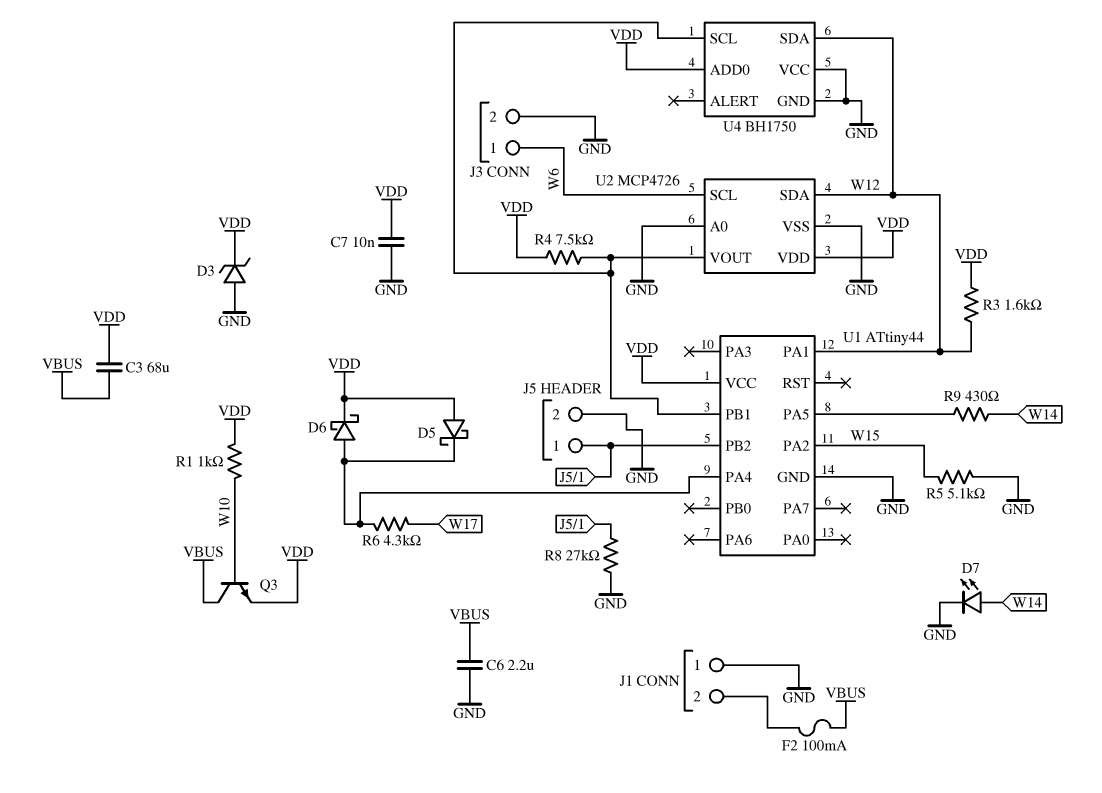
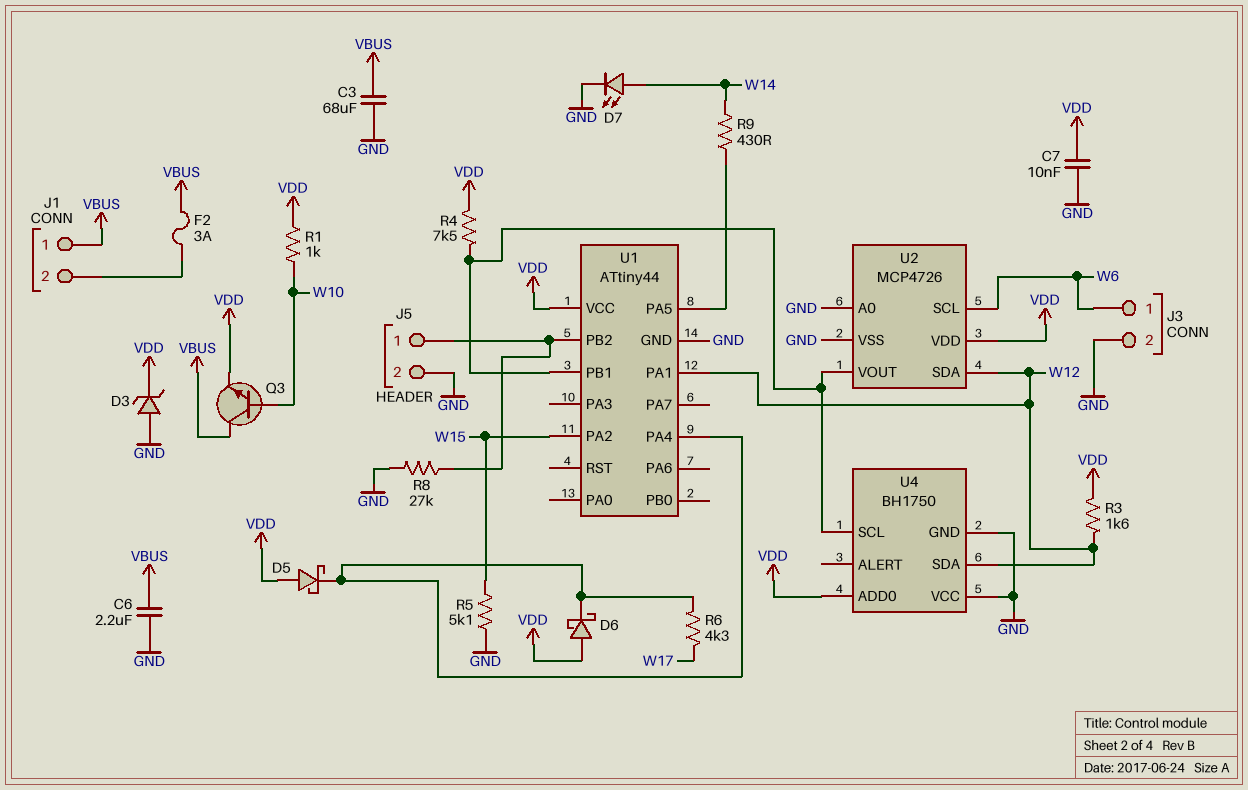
C3: 68uF (VBUS, VDD) -> 68uF (GND, VBUS)
D6: schottky (A U1/PA4, K VDD) -> schottky (A VDD, K U1/PA4)
F2: 100mA (J1/2, VBUS) -> 3A (J1/2, VBUS)
J1 pin 1: GND -> VBUS

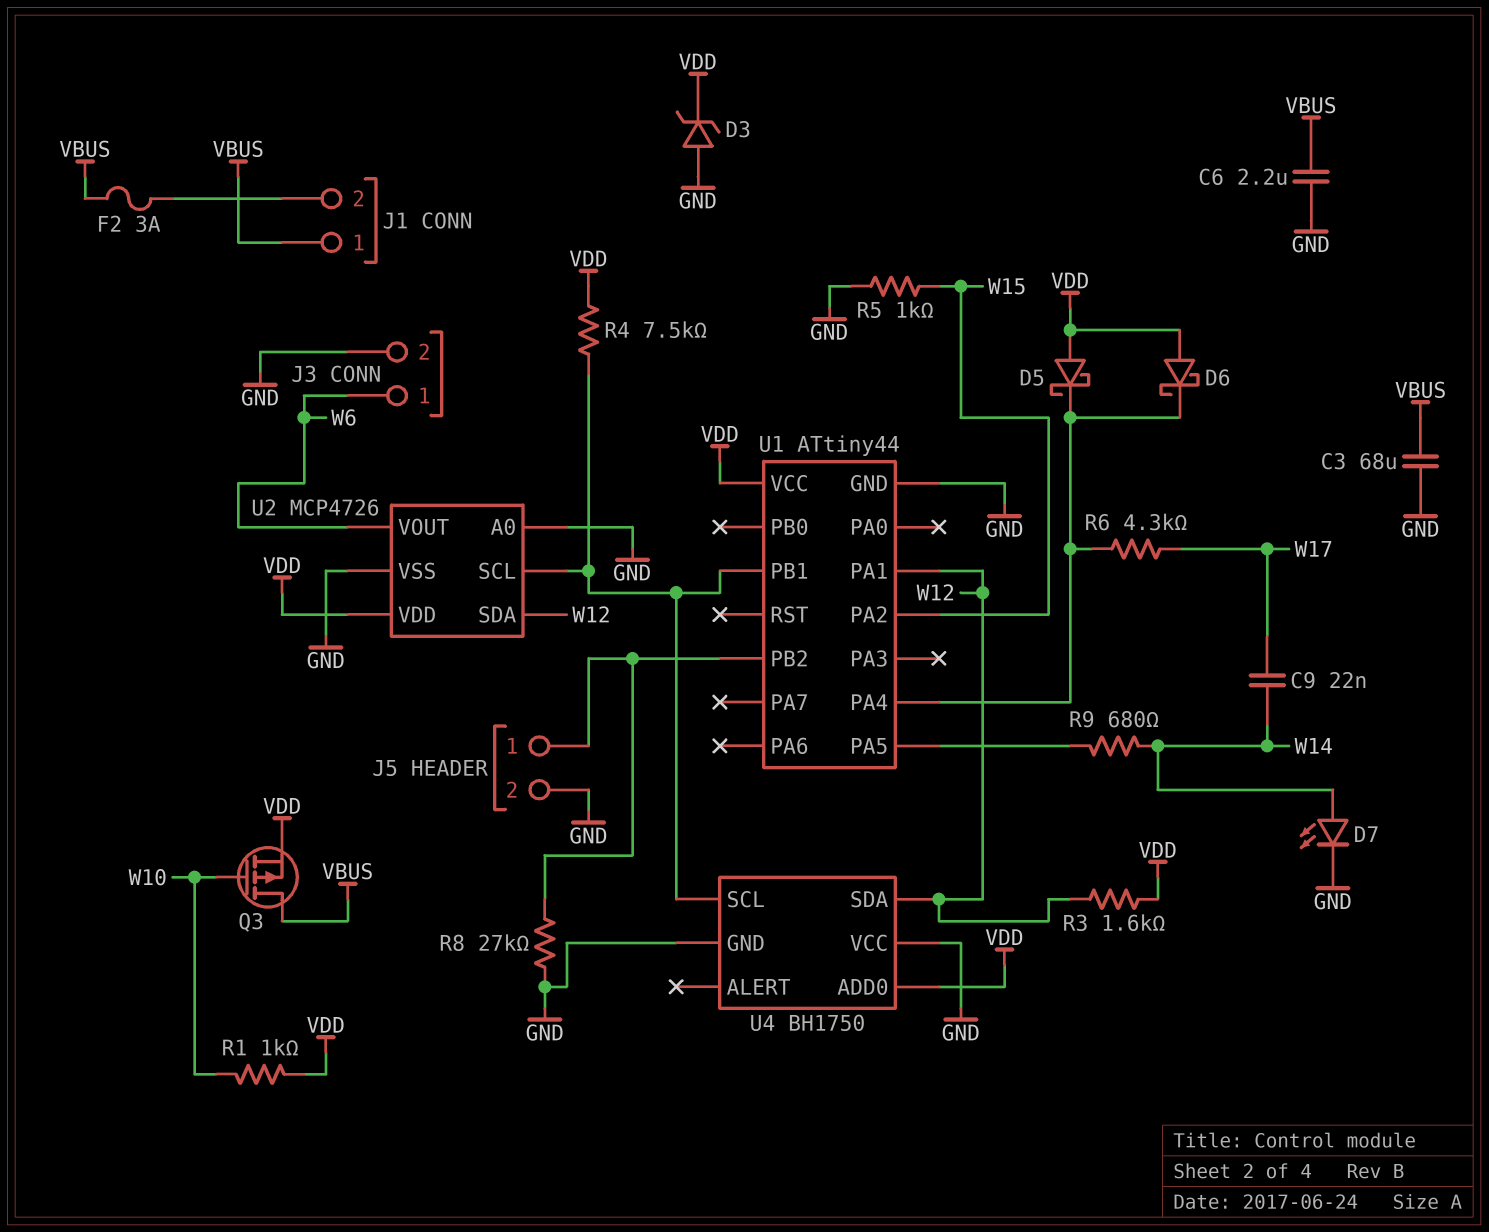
C7: 10nF (GND, VDD) -> none
C9: none -> 22nF (W14, W17)
Q3: NPN (B W10, C VBUS, E VDD) -> PMOS (G W10, D VBUS, S VDD)
R5: 5.1k (GND, W15) -> 1k (GND, W15)
R9: 430 (U1/PA5, W14) -> 680 (U1/PA5, W14)
U2 pin SCL: W6 -> U1/PB1
U2 pin VOUT: U1/PB1 -> W6

